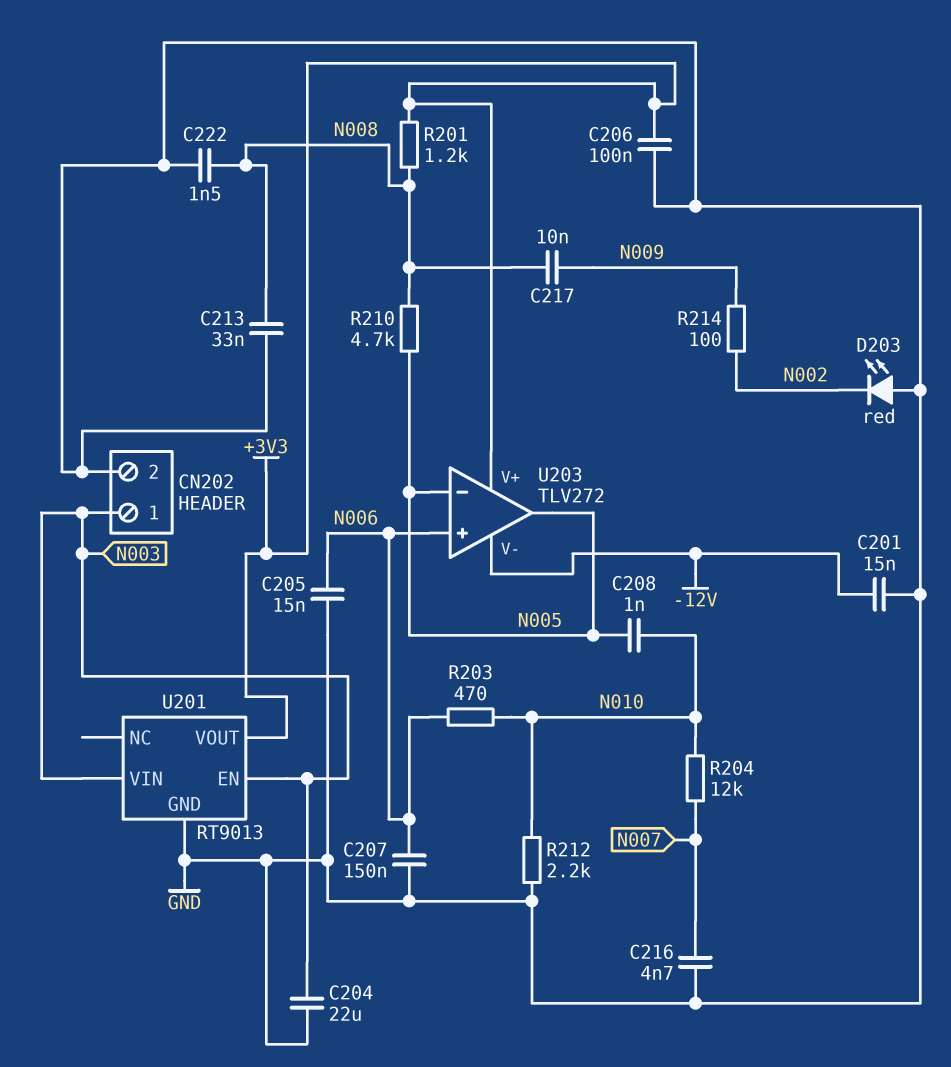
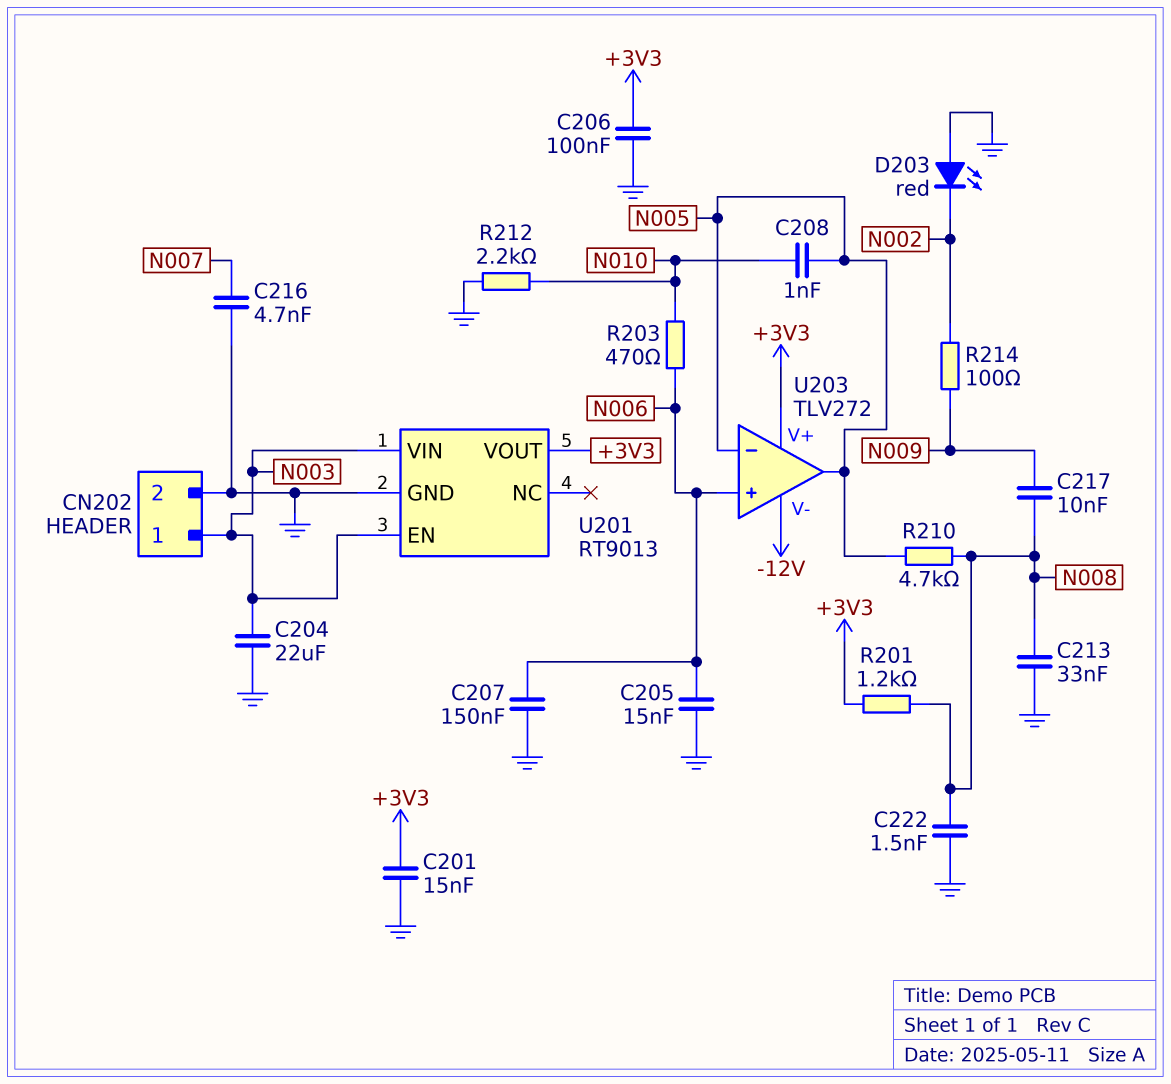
C201: 15nF (-12V, GND) -> 15nF (+3V3, GND)
R204: 12k (N007, N010) -> none

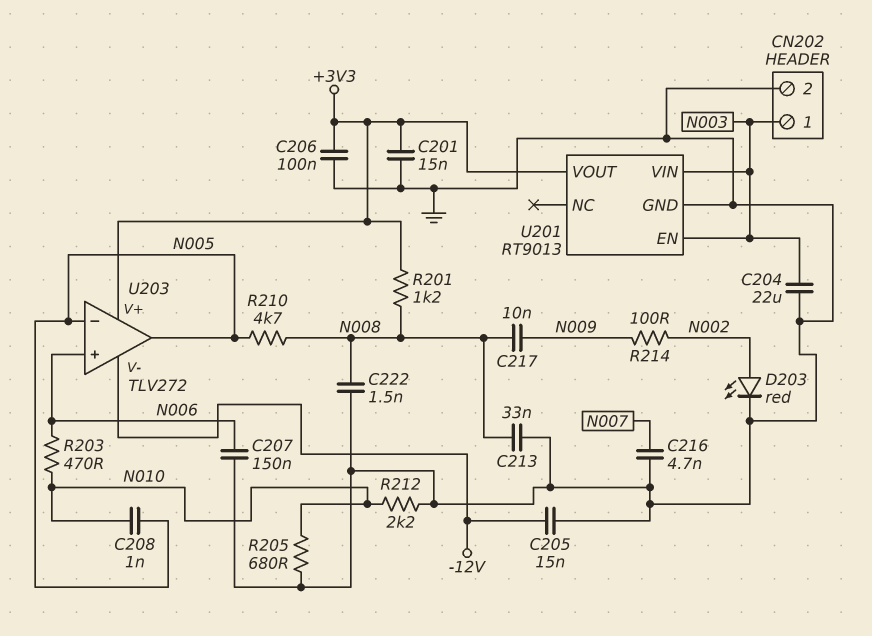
C205: 15nF (GND, N006) -> 15nF (-12V, GND)
D203: LED red (A GND, K N002) -> LED red (A N002, K GND)
R205: none -> 680 (GND, N010)

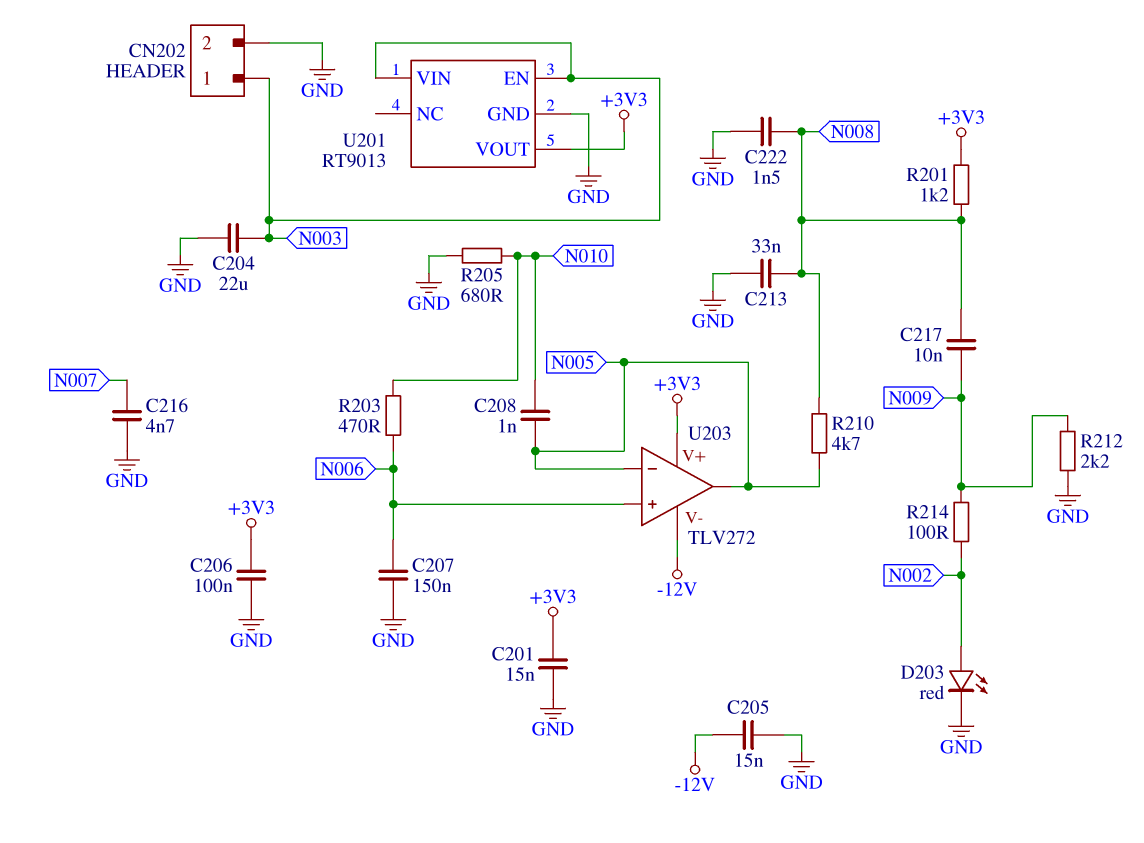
R212: 2.2k (GND, N010) -> 2.2k (GND, N009)

